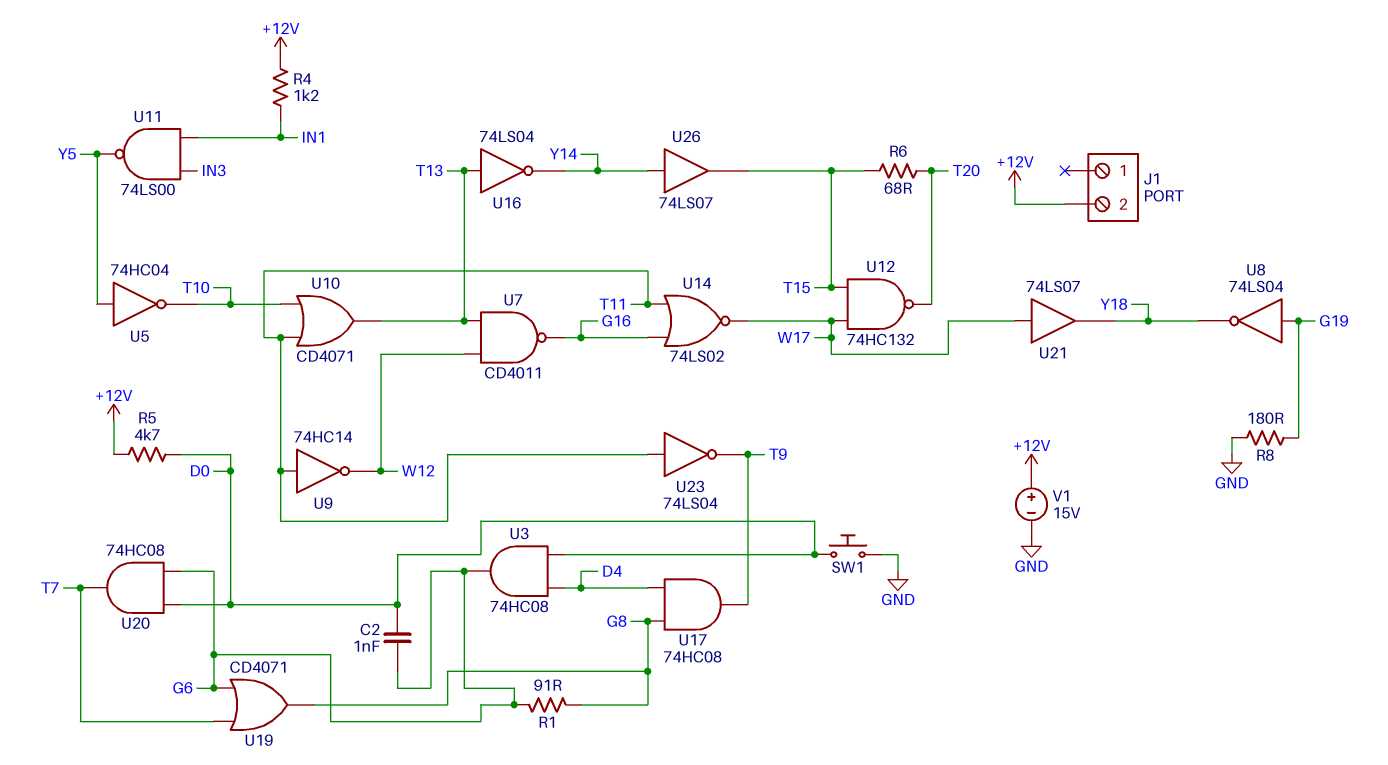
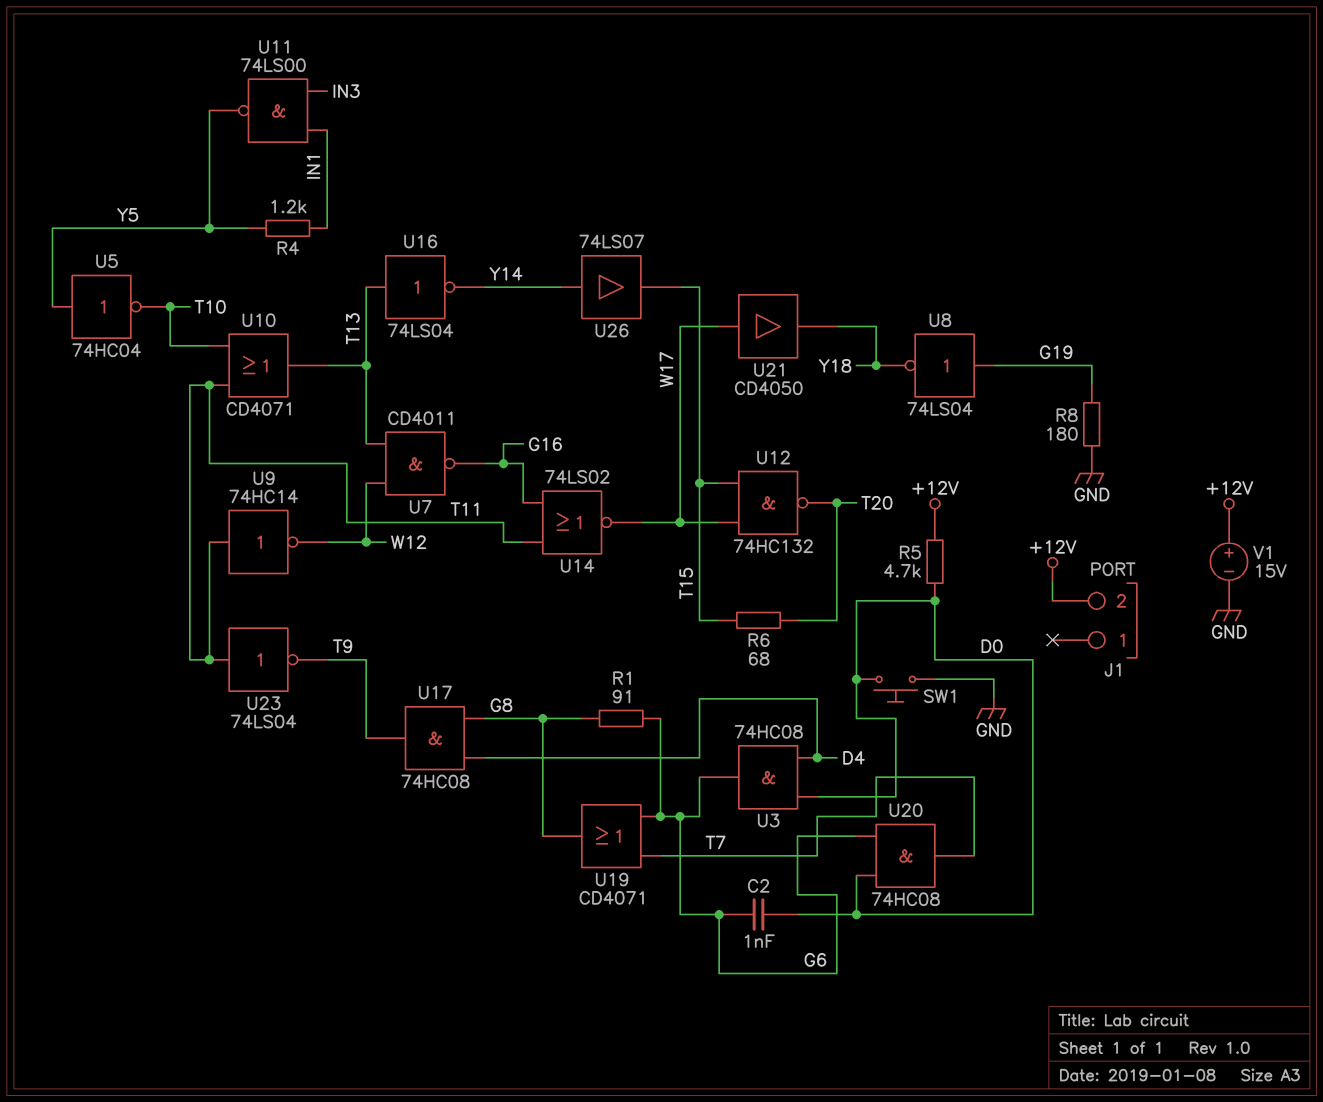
R4: 1.2k (+12V, IN1) -> 1.2k (IN1, Y5)
U21: buffer 74LS07 (in W17, out Y18) -> buffer CD4050 (in W17, out Y18)

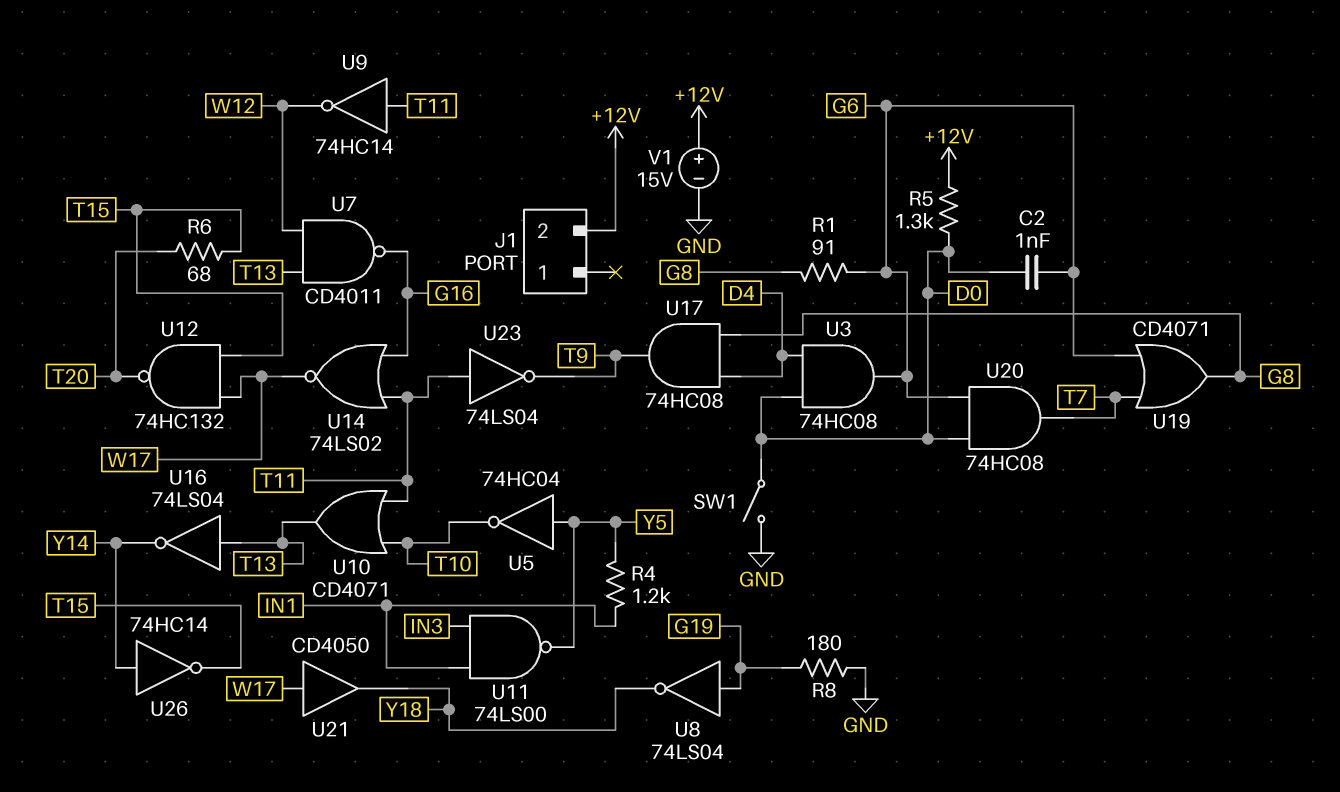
R5: 4.7k (+12V, D0) -> 1.3k (+12V, D0)
SW1: button (D0, GND) -> switch (D0, GND)
U26: buffer 74LS07 (in Y14, out T15) -> NOT 74HC14 (in Y14, out T15)

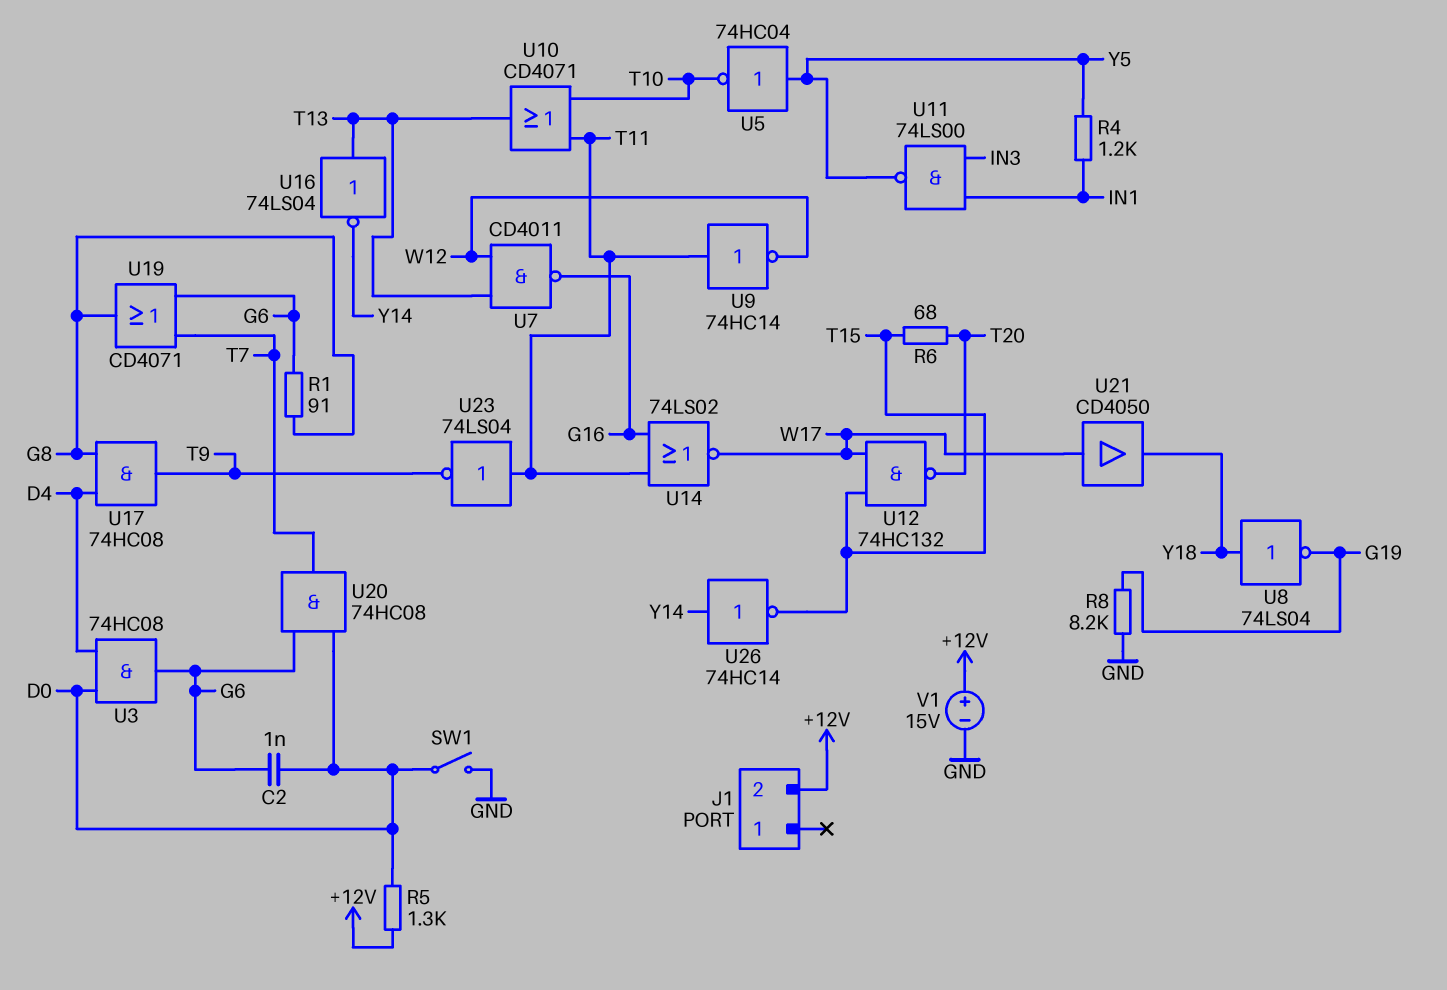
R8: 180 (G19, GND) -> 8.2k (G19, GND)
U8: NOT 74LS04 (in G19, out Y18) -> NOT 74LS04 (in Y18, out G19)

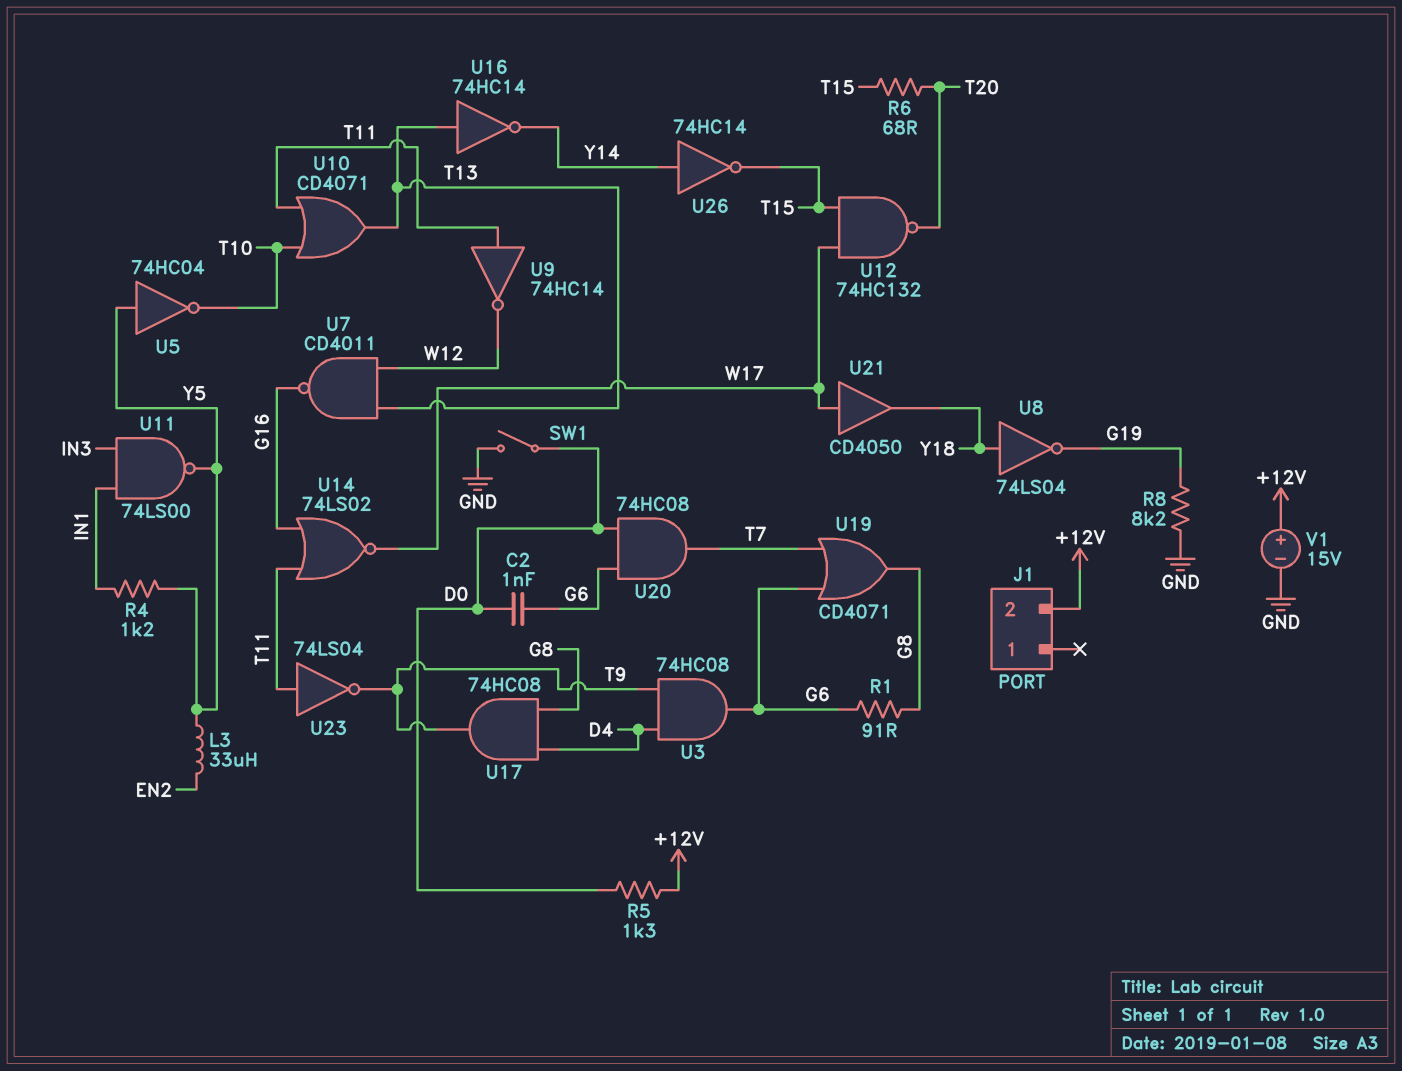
L3: none -> 33uH (EN2, Y5)
U3: AND 74HC08 (in D0, in D4, out G6) -> AND 74HC08 (in D4, in T9, out G6)
U16: NOT 74LS04 (in T13, out Y14) -> NOT 74HC14 (in T13, out Y14)

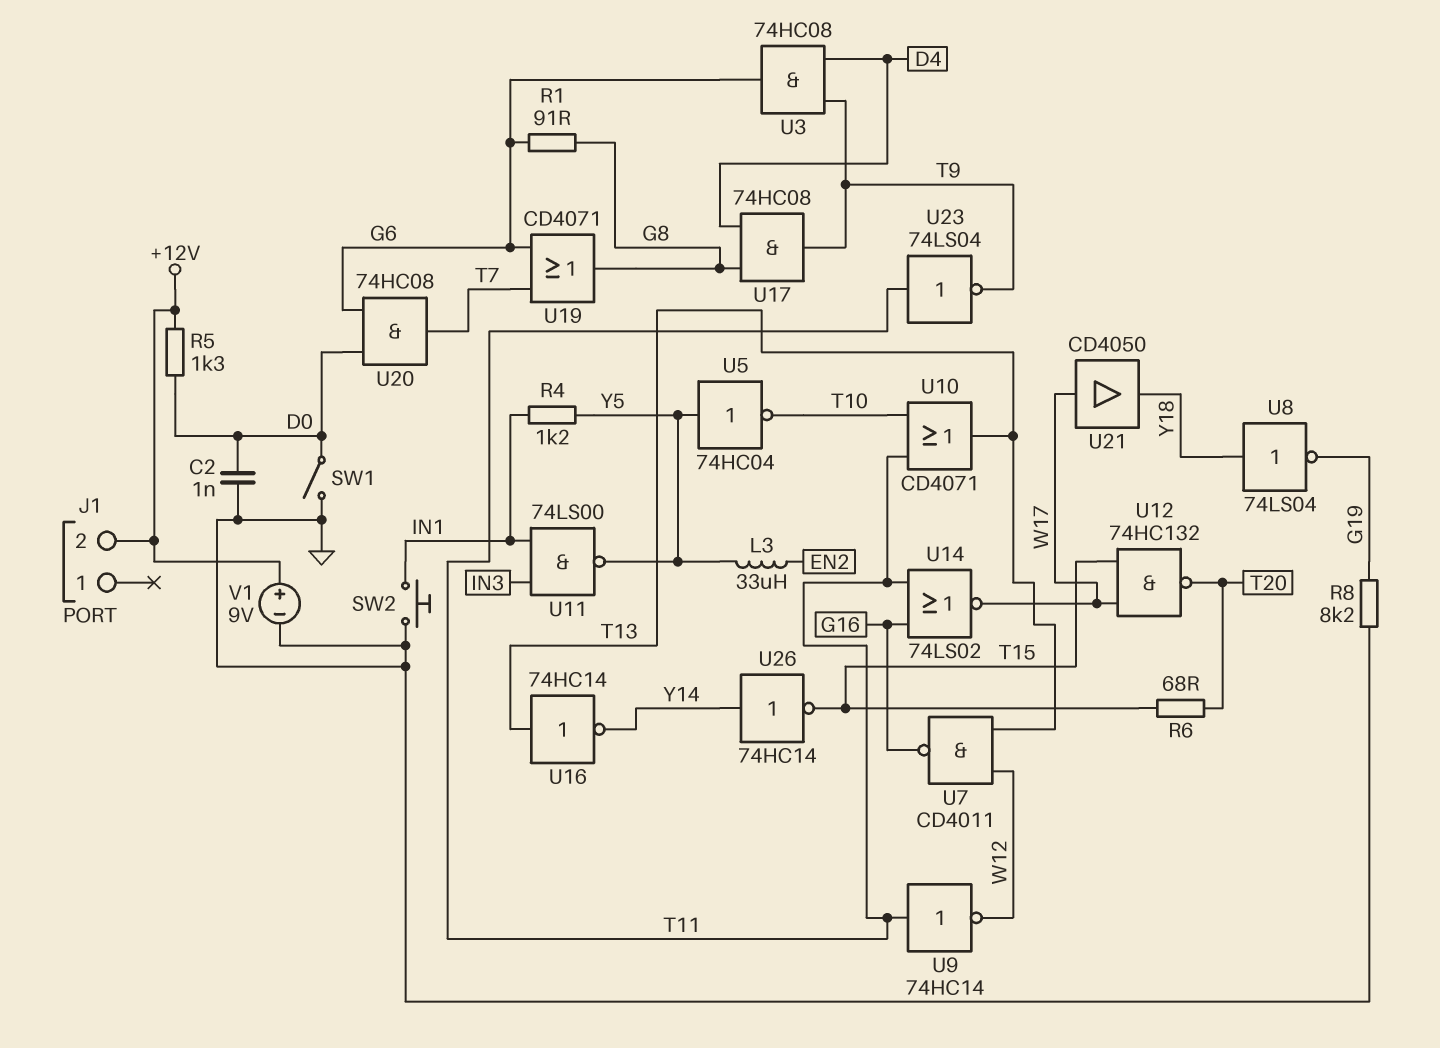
C2: 1nF (D0, G6) -> 1nF (D0, GND)
SW2: none -> button (GND, IN1)
V1: 15V (plus +12V, minus GND) -> 9V (plus +12V, minus GND)

